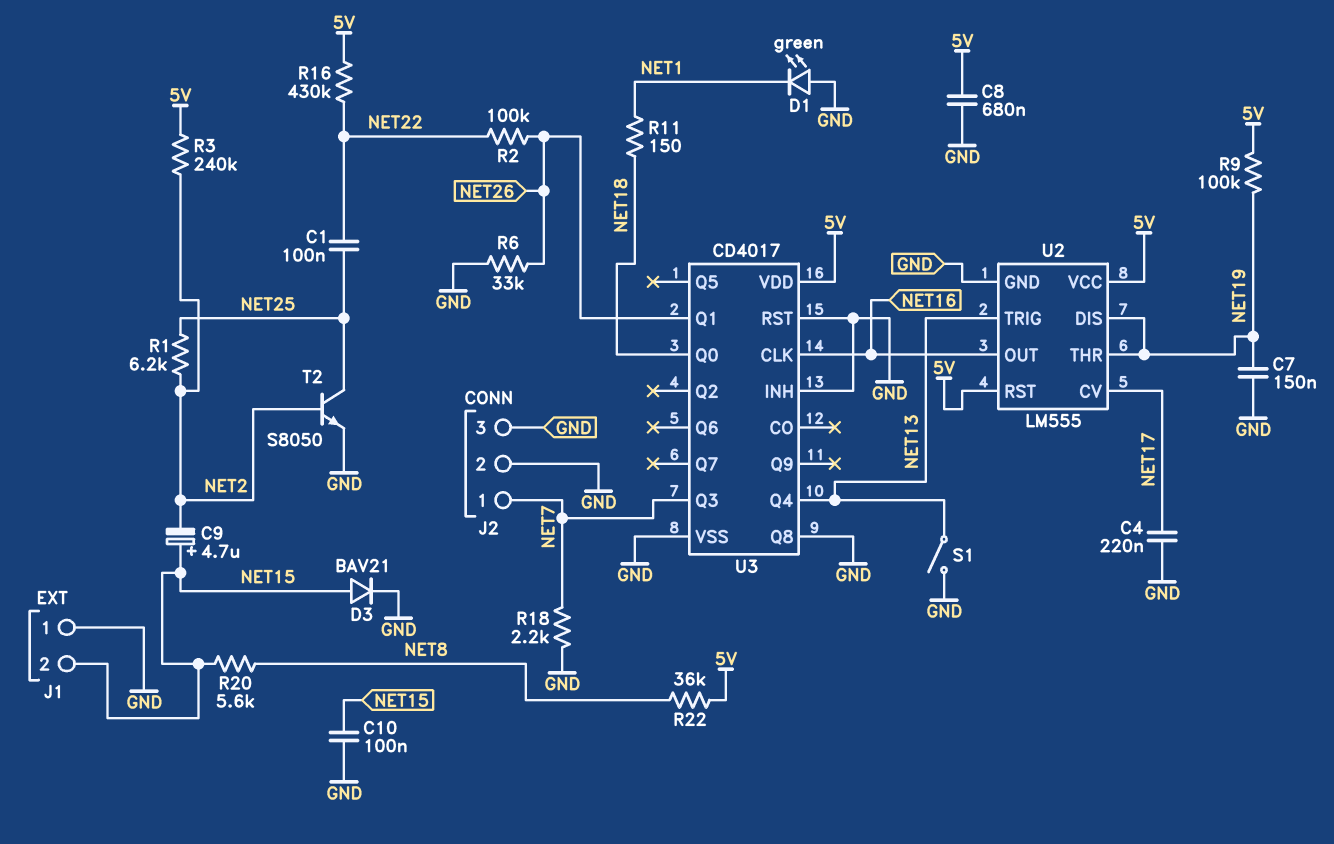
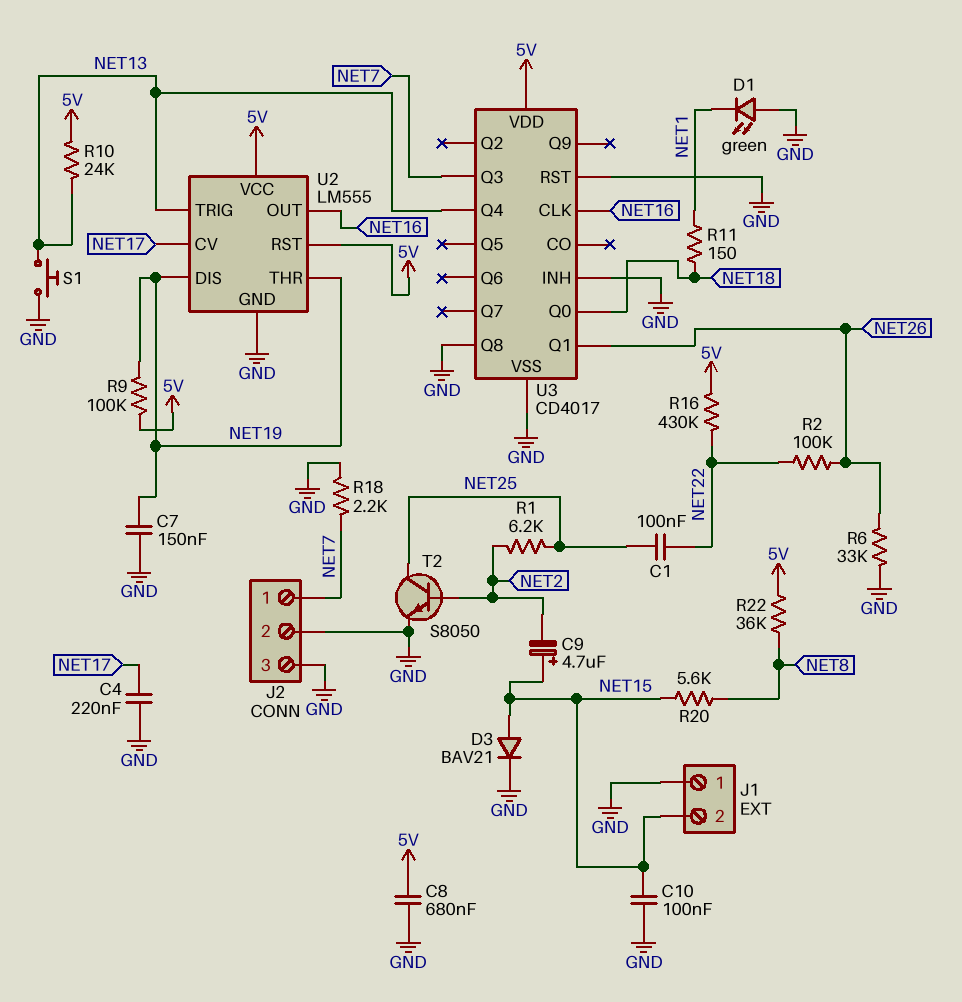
R3: 240k (5V, NET2) -> none
R10: none -> 24k (5V, NET13)
S1: switch (GND, NET13) -> button (GND, NET13)

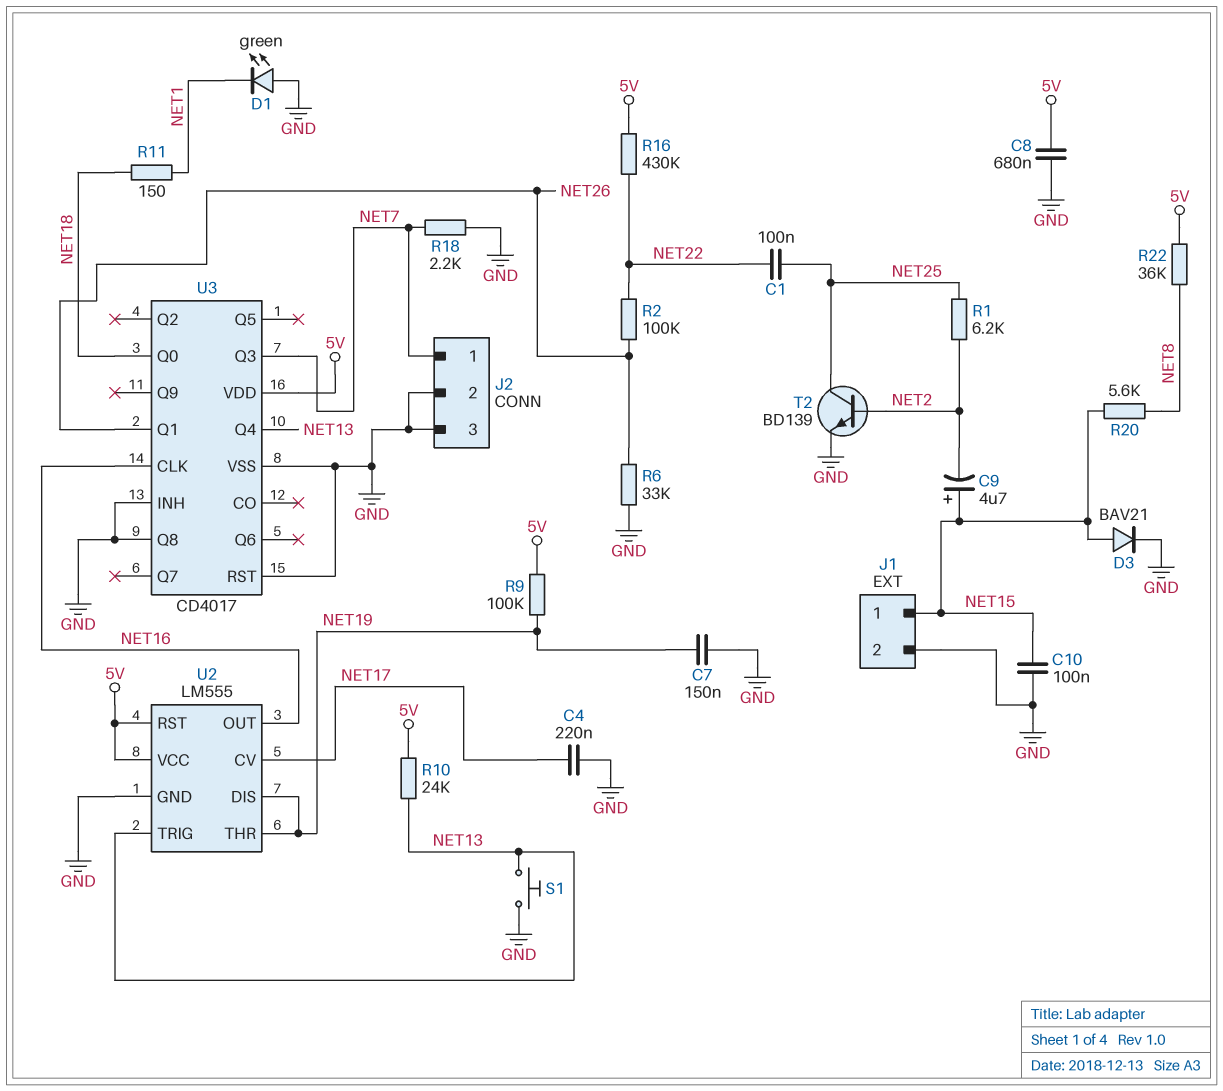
J1 pin 1: GND -> NET15
J1 pin 2: NET15 -> GND
T2: NPN S8050 (B NET2, C NET25, E GND) -> NPN BD139 (B NET2, C NET25, E GND)

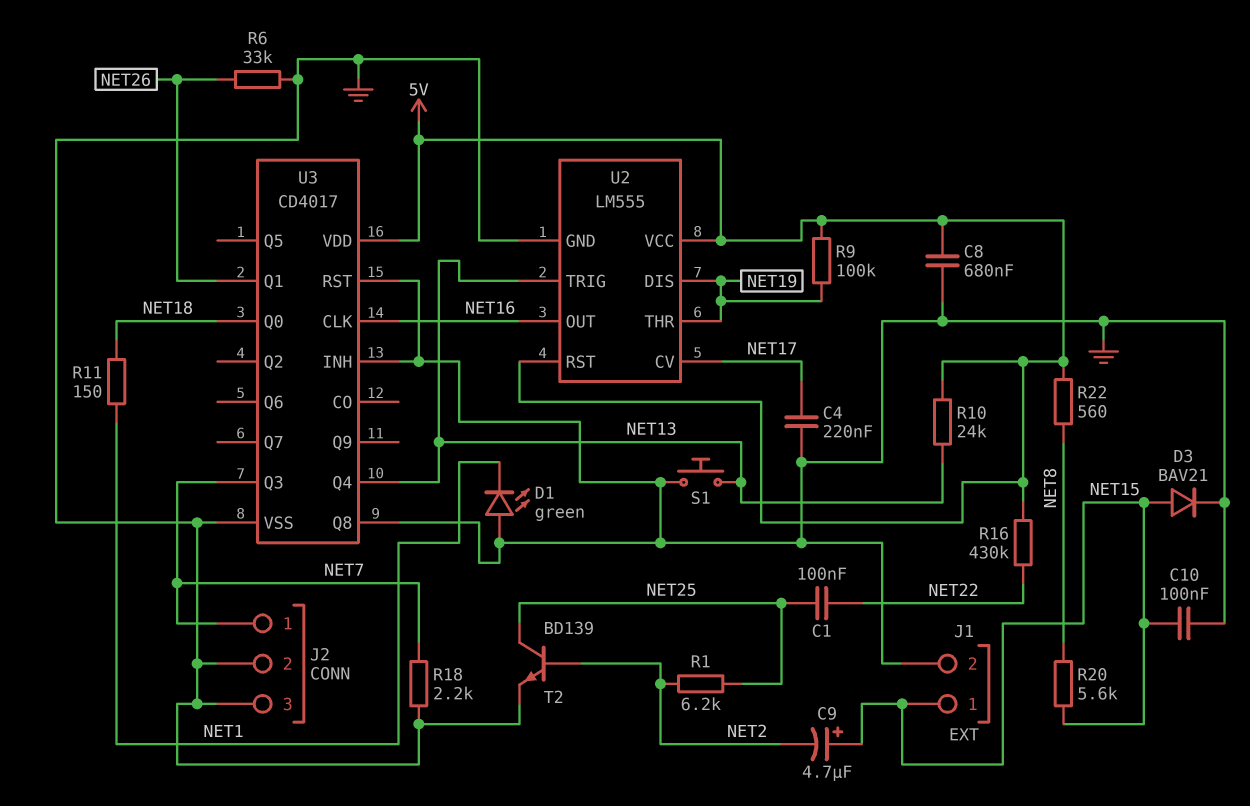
C7: 150nF (GND, NET19) -> none
R2: 100k (NET22, NET26) -> none
R22: 36k (5V, NET8) -> 560 (5V, NET8)

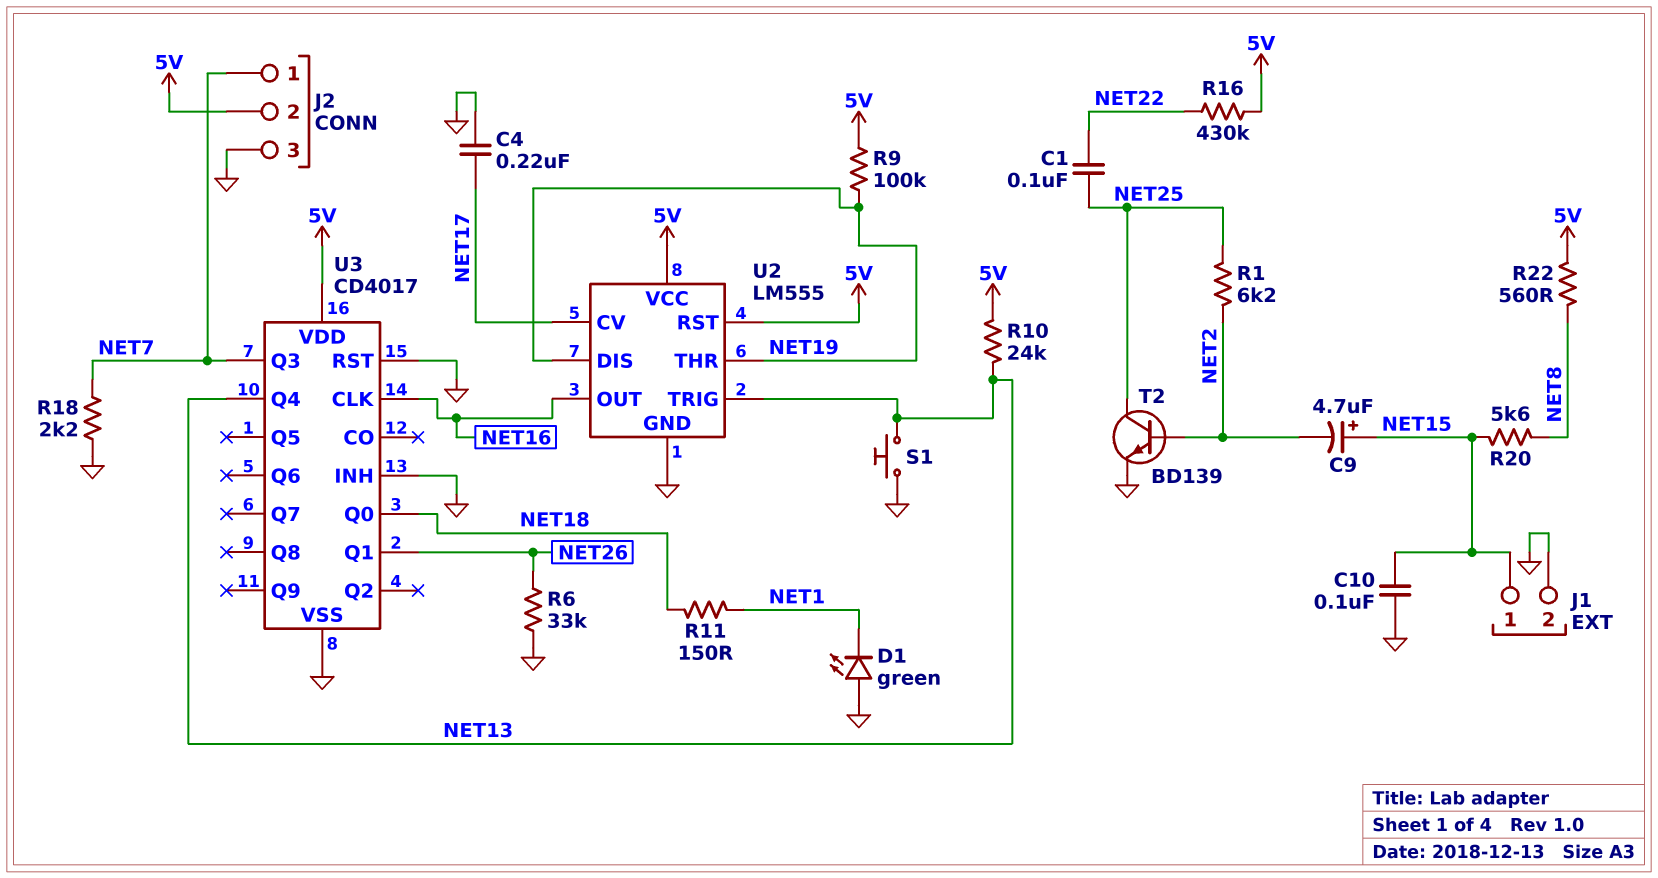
C8: 680nF (5V, GND) -> none
D3: diode BAV21 (A NET15, K GND) -> none
J2 pin 2: GND -> 5V
U3 pin Q8: GND -> none

